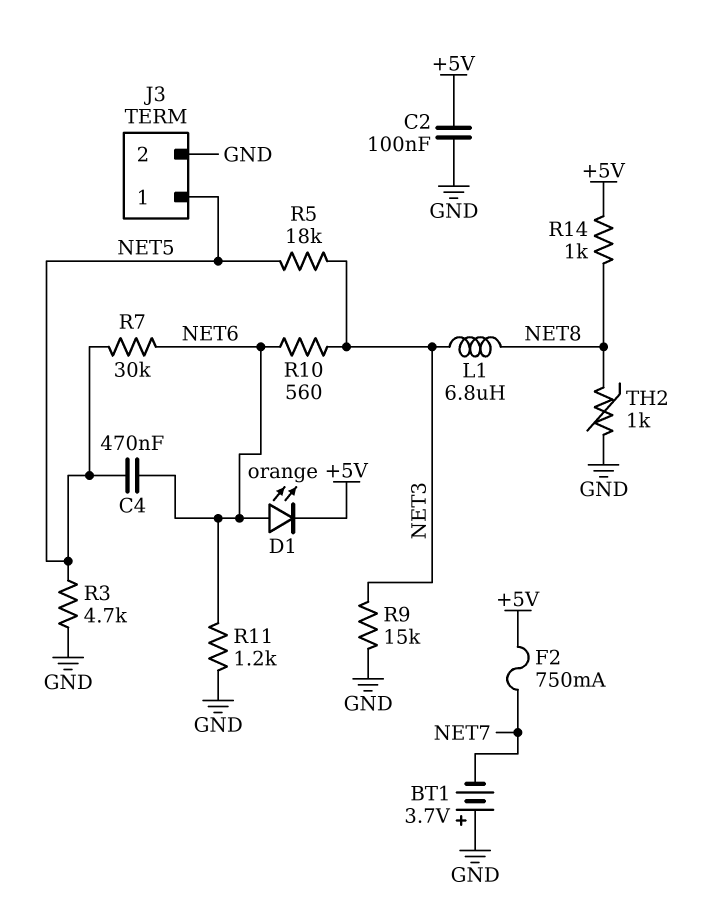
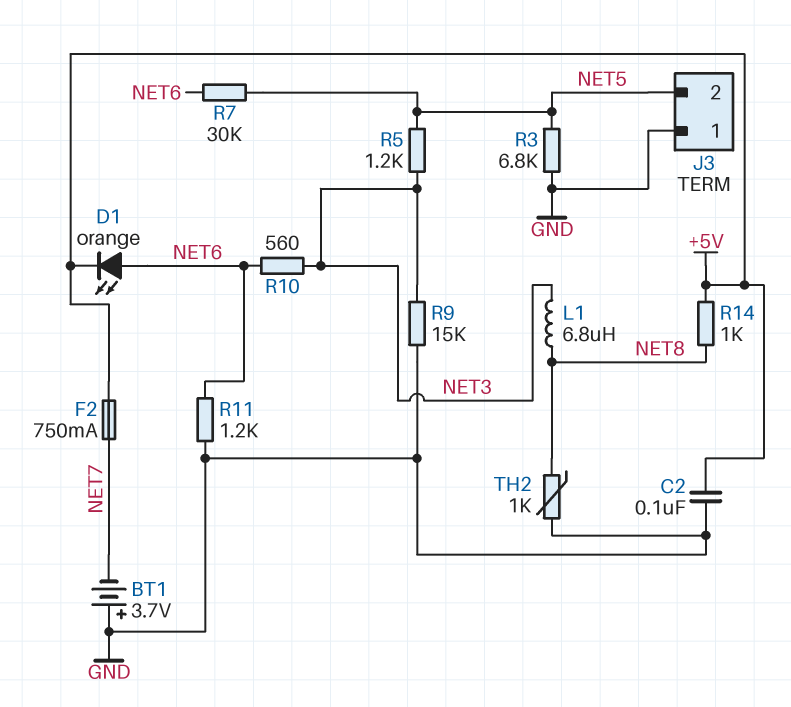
C4: 470nF (NET5, NET6) -> none
J3 pin 1: NET5 -> GND
J3 pin 2: GND -> NET5
R3: 4.7k (GND, NET5) -> 6.8k (GND, NET5)
R5: 18k (NET3, NET5) -> 1.2k (NET3, NET5)

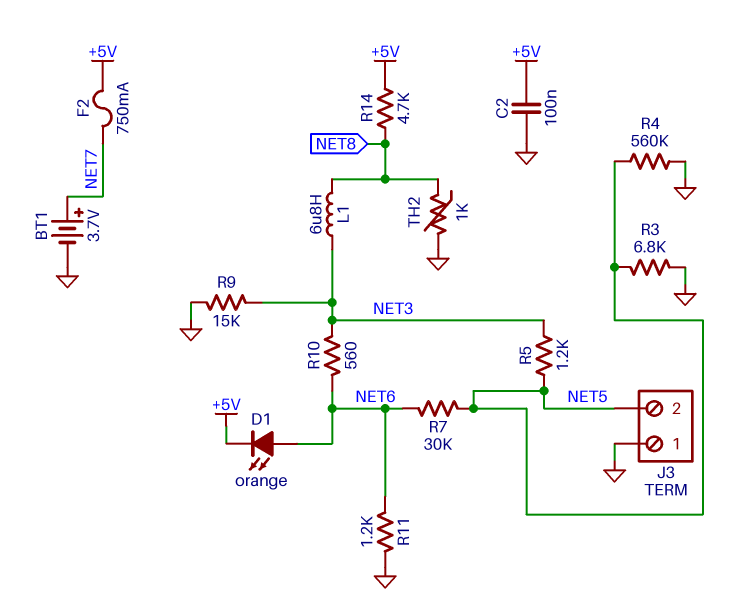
BT1: 3.7V (plus GND, minus NET7) -> 3.7V (plus NET7, minus GND)
R4: none -> 560k (GND, NET5)
R14: 1k (+5V, NET8) -> 4.7k (+5V, NET8)

